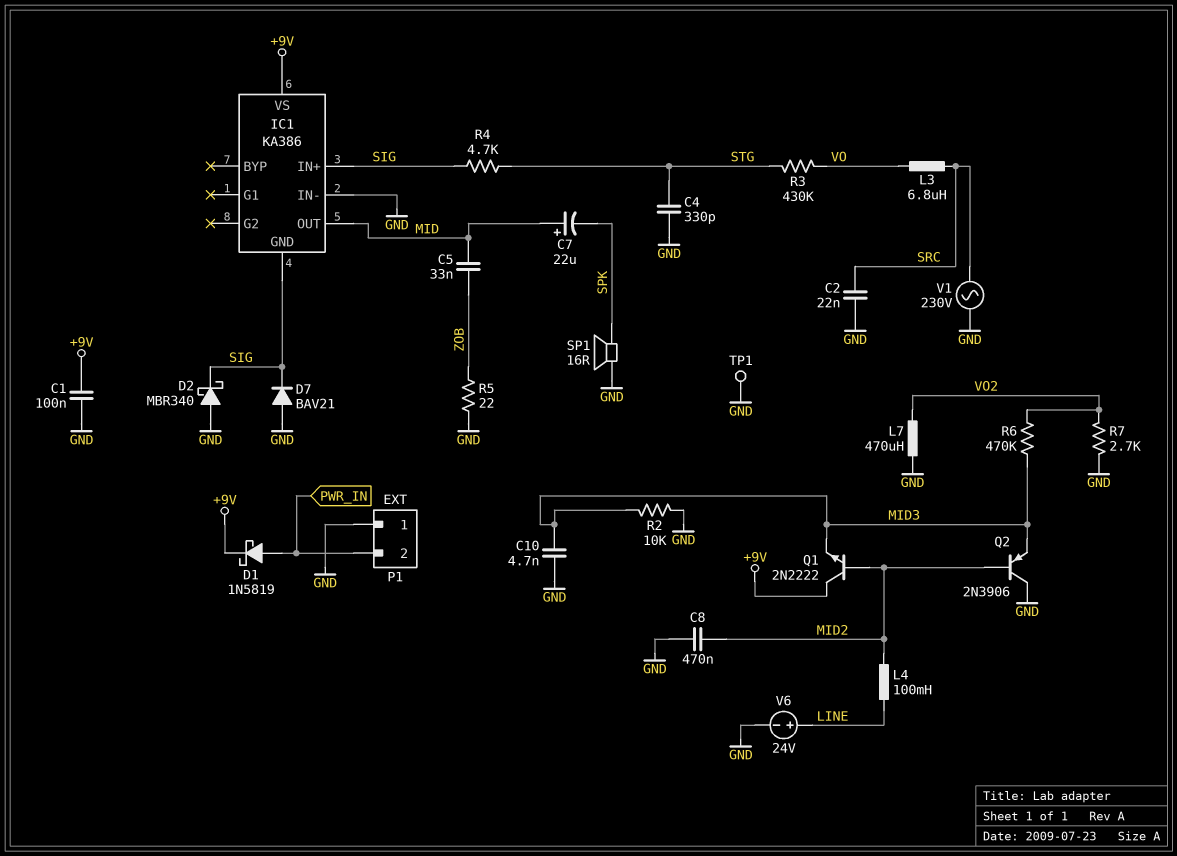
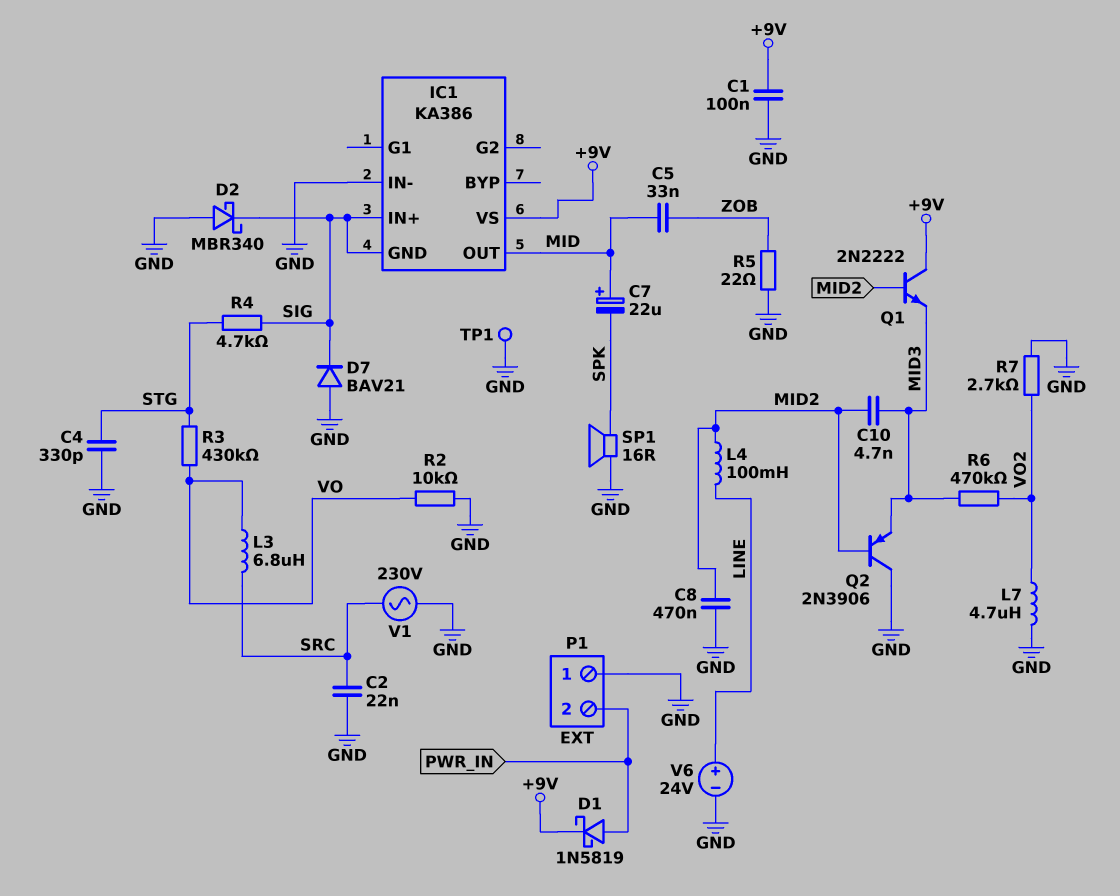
C10: 4.7nF (GND, MID3) -> 4.7nF (MID2, MID3)
L7: 470uH (GND, VO2) -> 4.7uH (GND, VO2)
R2: 10k (GND, MID3) -> 10k (GND, VO)

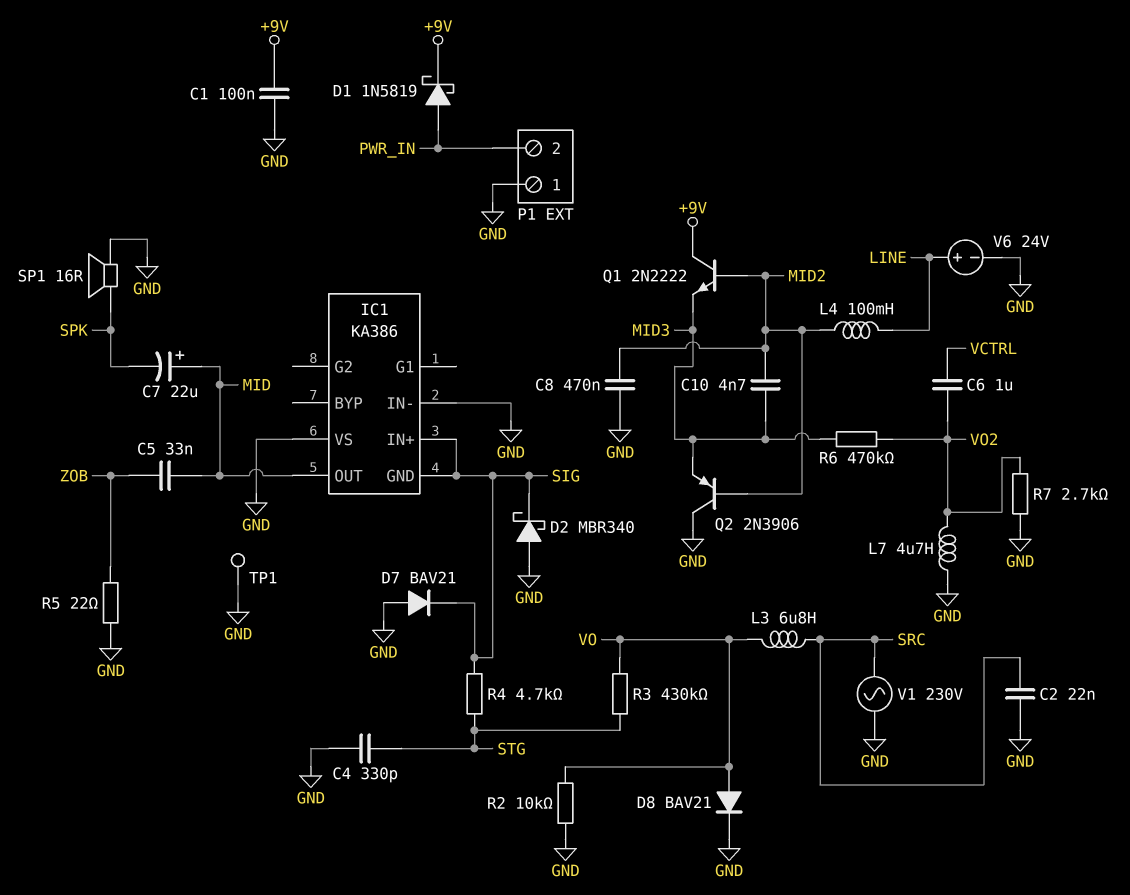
C6: none -> 1uF (VCTRL, VO2)
D8: none -> diode BAV21 (A VO, K GND)
IC1 pin VS: +9V -> GND

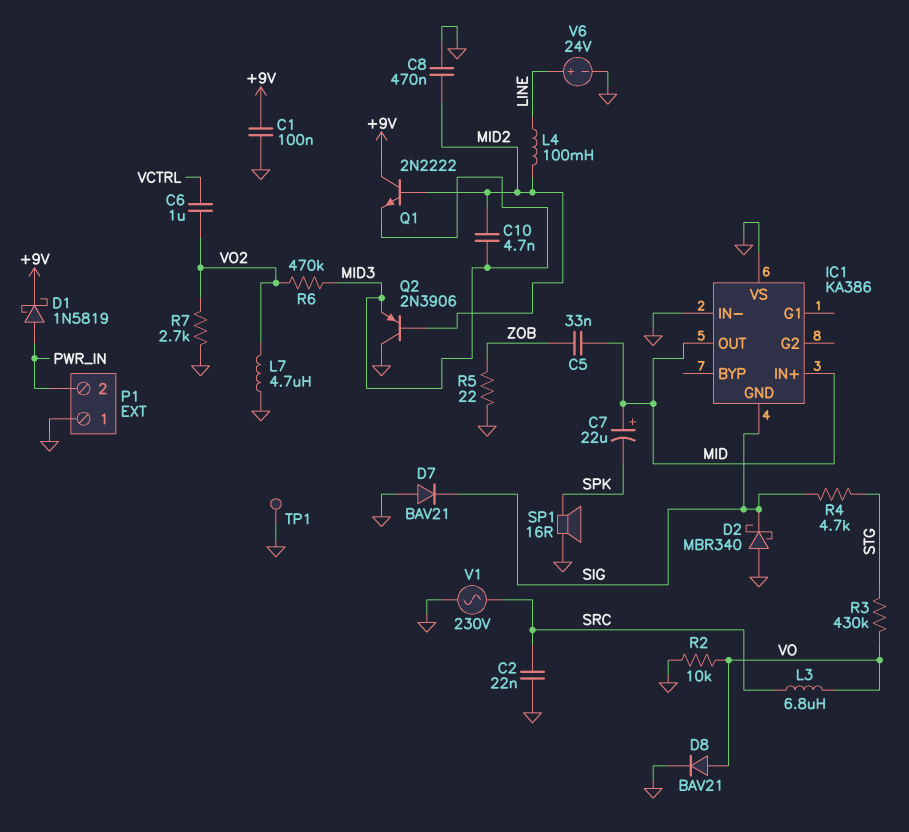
C4: 330pF (GND, STG) -> none
IC1 pin IN+: SIG -> MID

